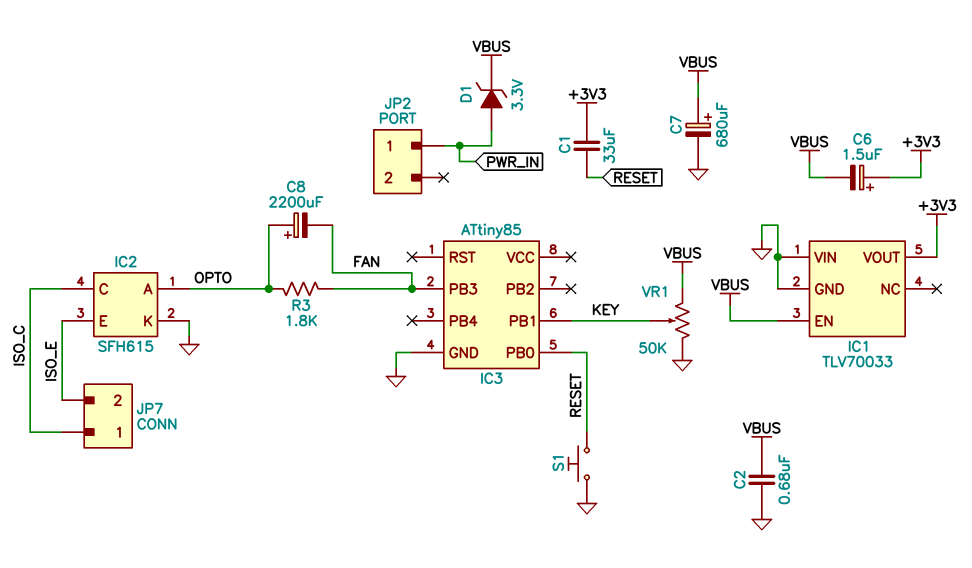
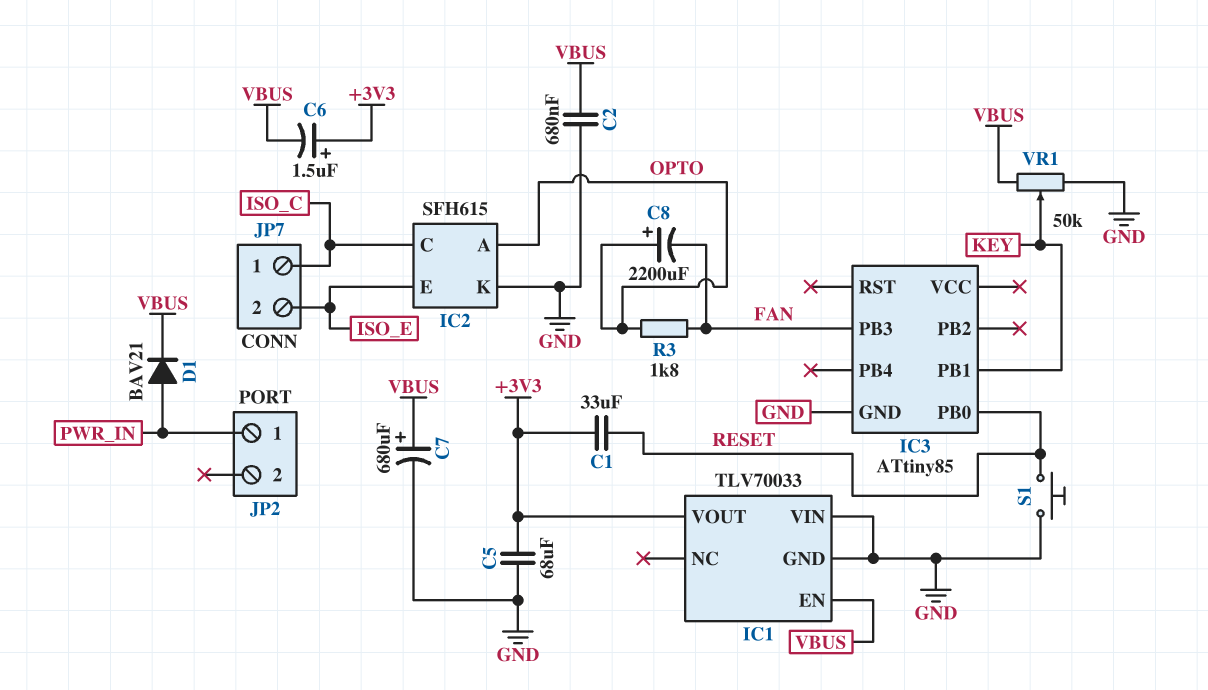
C5: none -> 68uF (+3V3, GND)
D1: zener 3.3V (A PWR_IN, K VBUS) -> diode BAV21 (A PWR_IN, K VBUS)

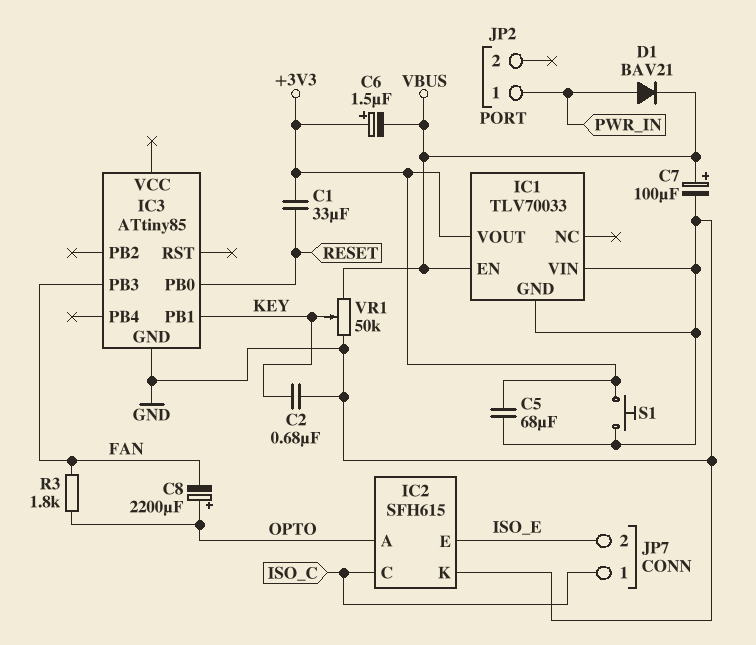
C2: 680nF (GND, VBUS) -> 680nF (GND, KEY)
C7: 680uF (plus VBUS, minus GND) -> 100uF (plus VBUS, minus GND)
S1: button (GND, RESET) -> button (+3V3, GND)

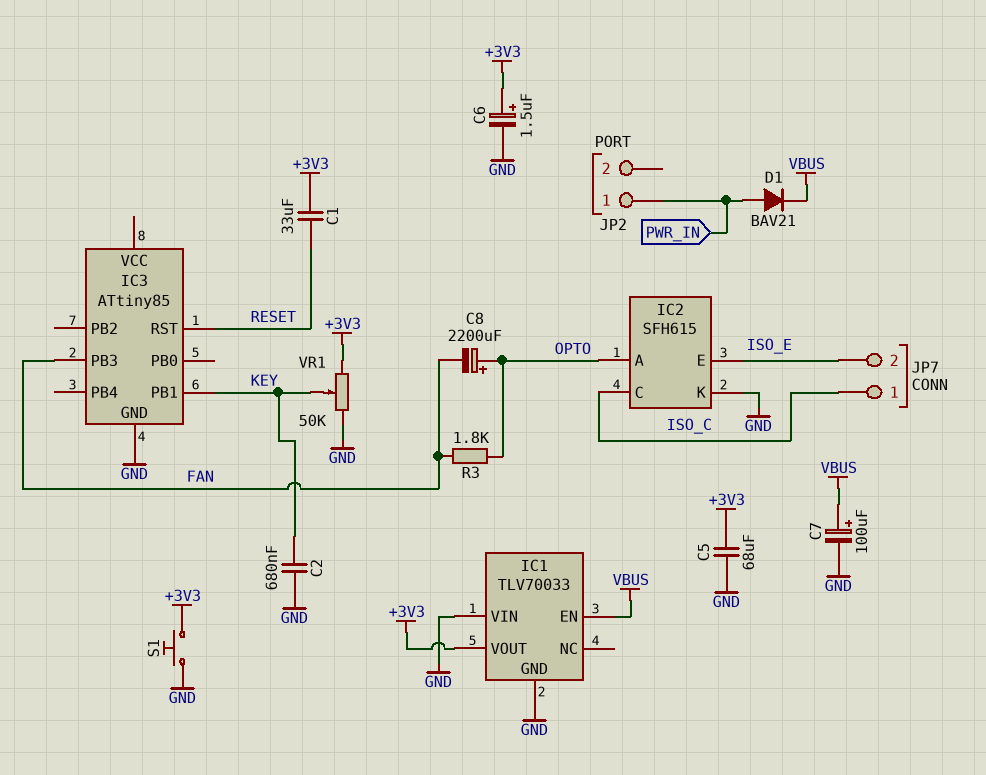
C6: 1.5uF (plus +3V3, minus VBUS) -> 1.5uF (plus +3V3, minus GND)
IC3 pin PB0: RESET -> none
IC3 pin RST: none -> RESET
VR1: 50k (GND, VBUS, wiper KEY) -> 50k (+3V3, GND, wiper KEY)

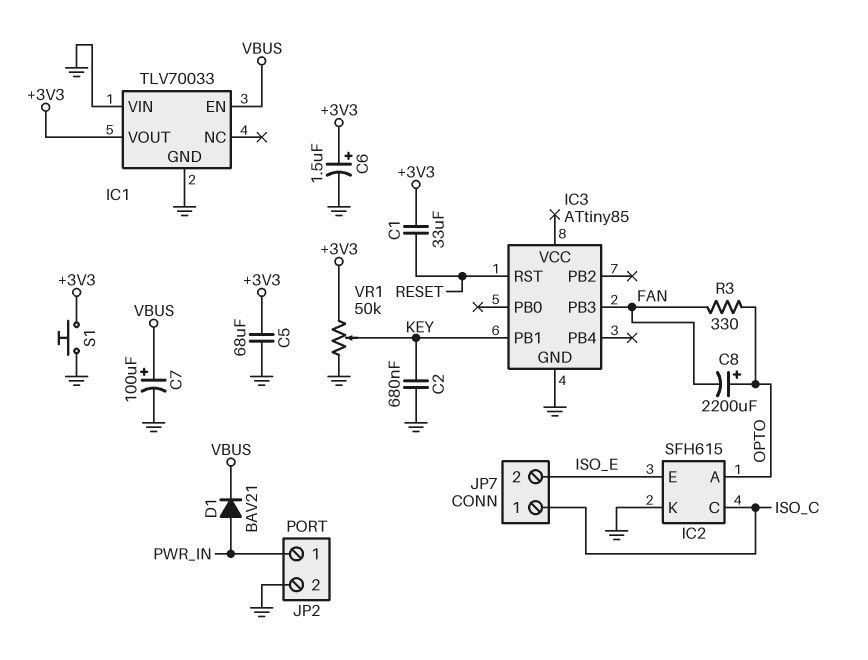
JP2 pin 2: none -> GND
R3: 1.8k (FAN, OPTO) -> 330 (FAN, OPTO)

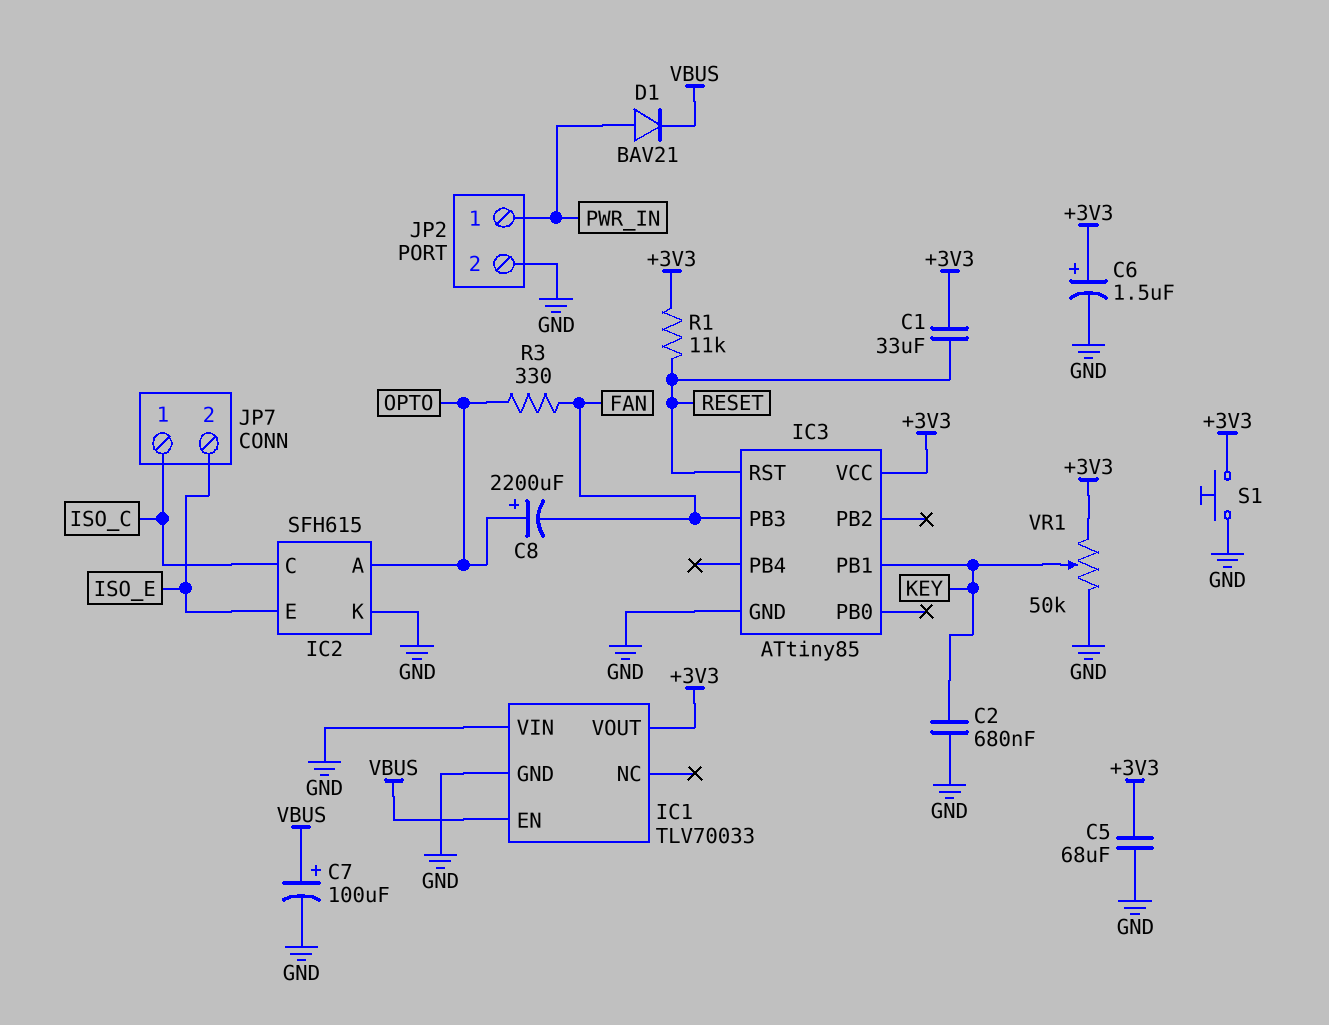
IC3 pin VCC: none -> +3V3
R1: none -> 11k (+3V3, RESET)

